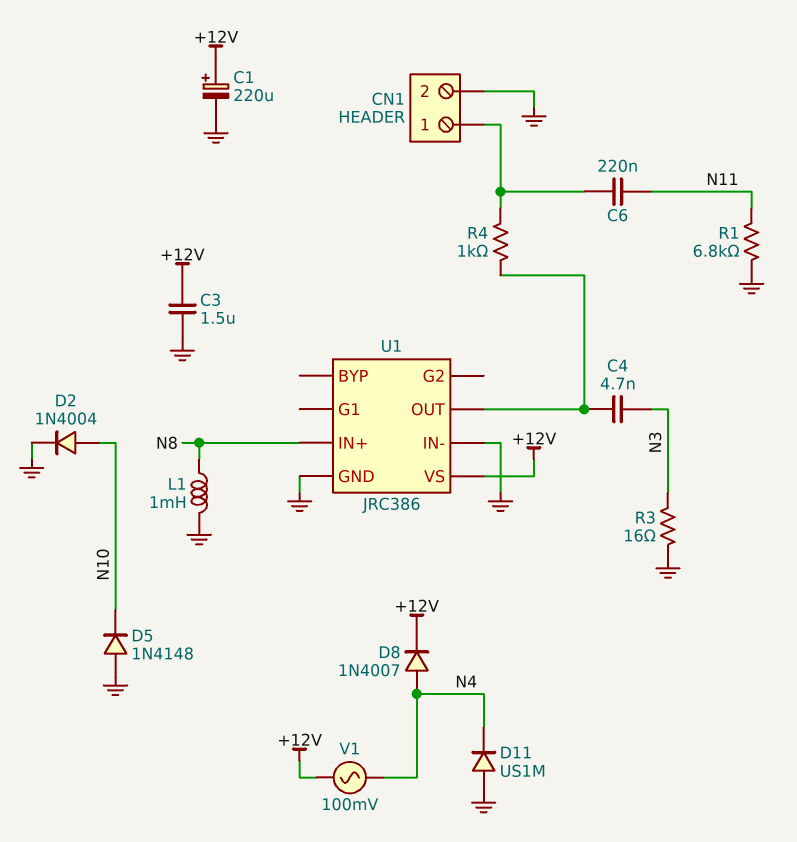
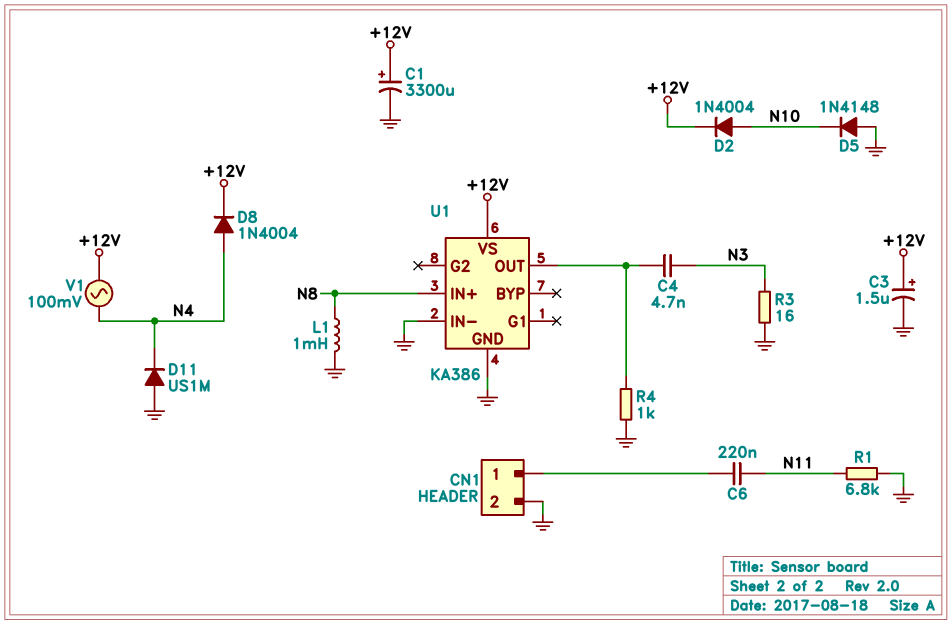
C1: 220uF (plus +12V, minus GND) -> 3300uF (plus +12V, minus GND)
C3: 1.5uF (+12V, GND) -> 1.5uF (plus +12V, minus GND)
D2: diode 1N4004 (A N10, K GND) -> diode 1N4004 (A N10, K +12V)
D8: diode 1N4007 (A N4, K +12V) -> diode 1N4004 (A N4, K +12V)
R4: 1k (CN1/1, U1/OUT) -> 1k (GND, U1/OUT)
U1: JRC386 -> KA386

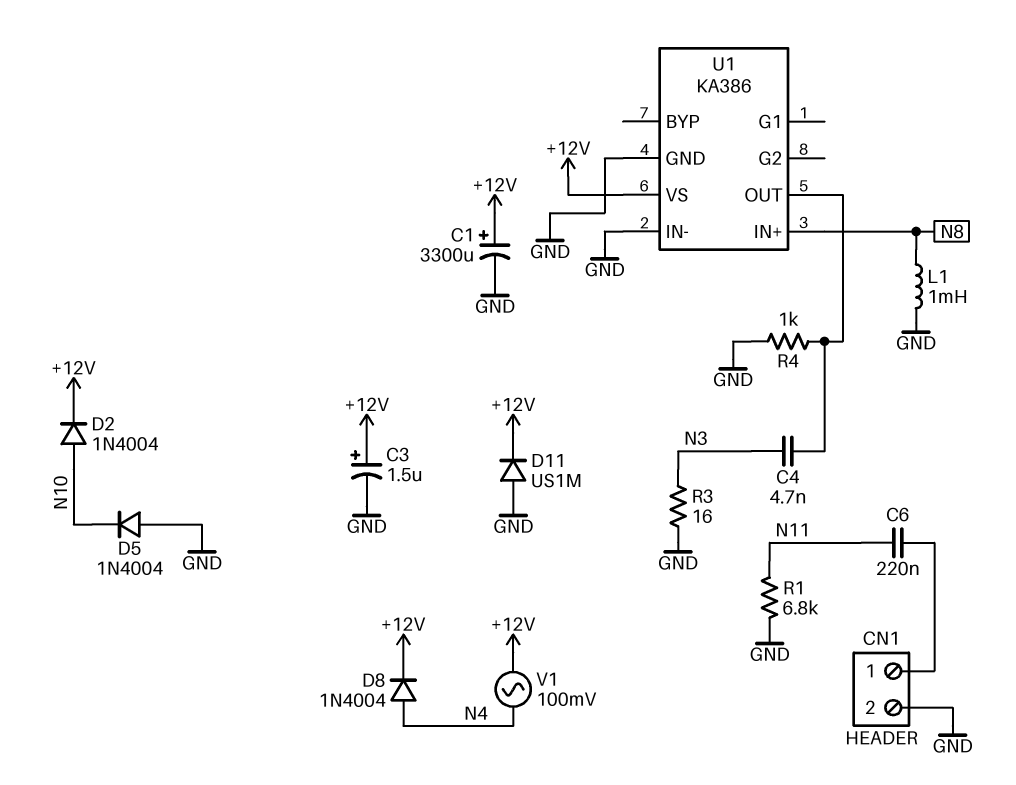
D5: diode 1N4148 (A GND, K N10) -> diode 1N4004 (A GND, K N10)
D11: diode US1M (A GND, K N4) -> diode US1M (A GND, K +12V)

